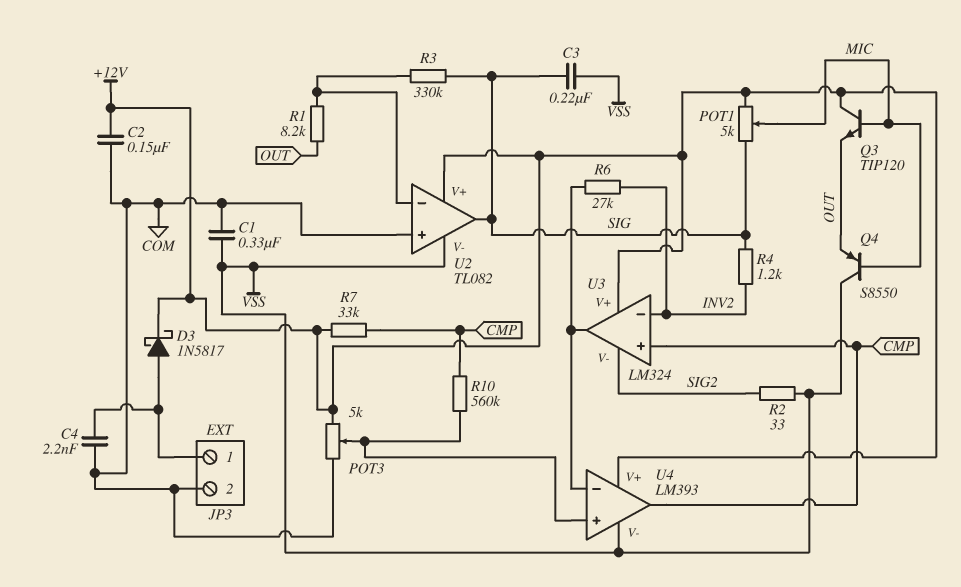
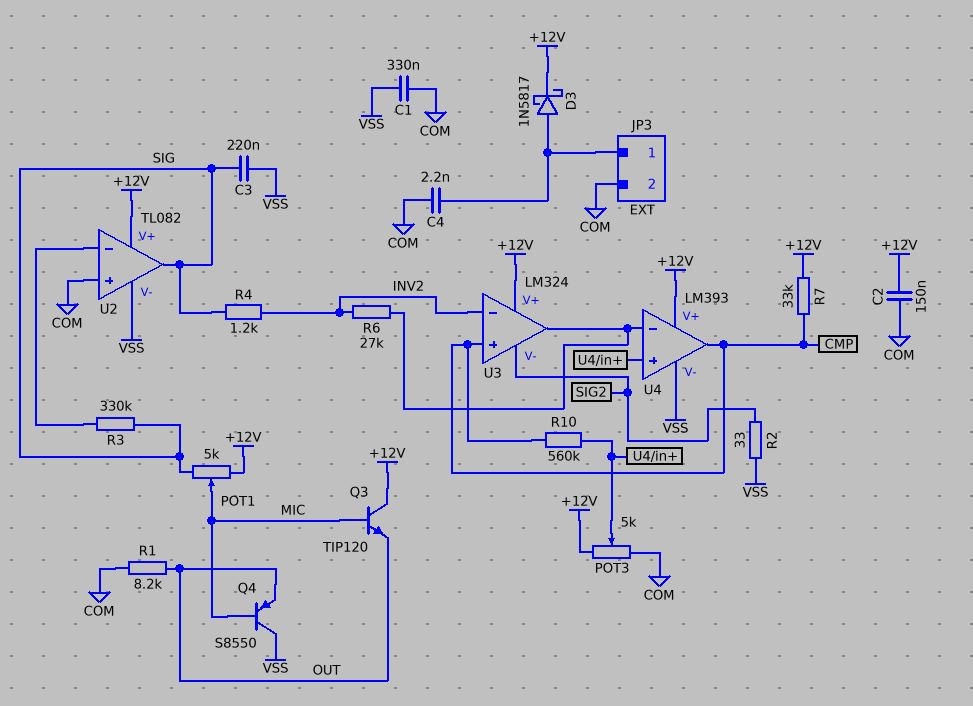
R1: 8.2k (OUT, U2/in-) -> 8.2k (COM, OUT)

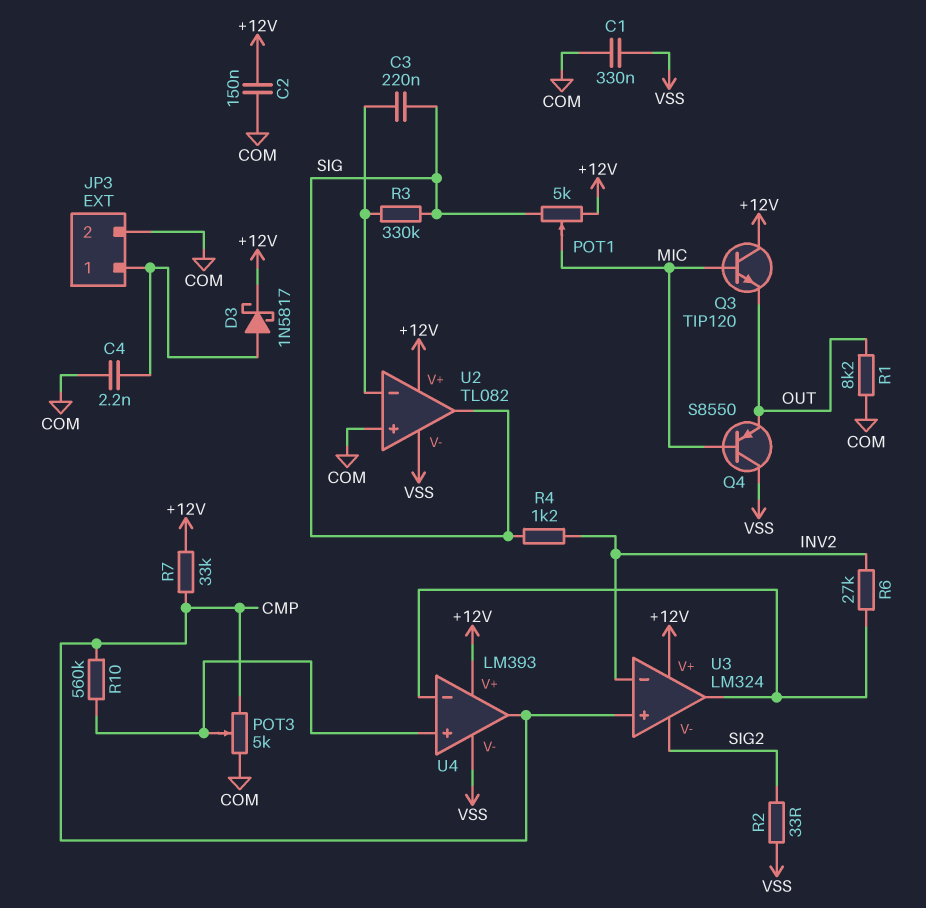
C3: 220nF (SIG, VSS) -> 220nF (SIG, U2/in-)
POT3: 5k (+12V, COM, wiper U4/in+) -> 5k (CMP, COM, wiper U4/in+)

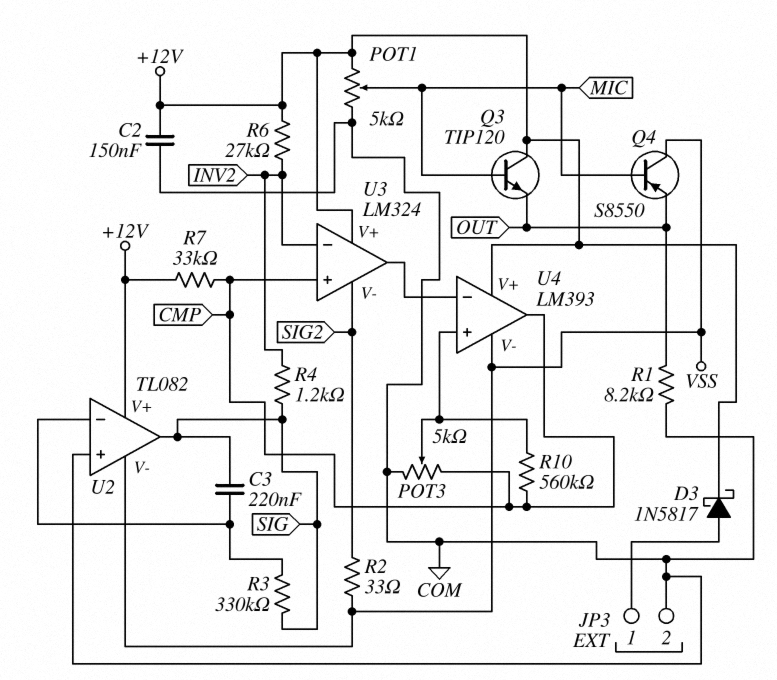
C1: 330nF (COM, VSS) -> none
C4: 2.2nF (COM, JP3/1) -> none
POT1: 5k (+12V, SIG, wiper MIC) -> 5k (+12V, COM, wiper MIC)
R6: 27k (INV2, U3/out) -> 27k (+12V, INV2)

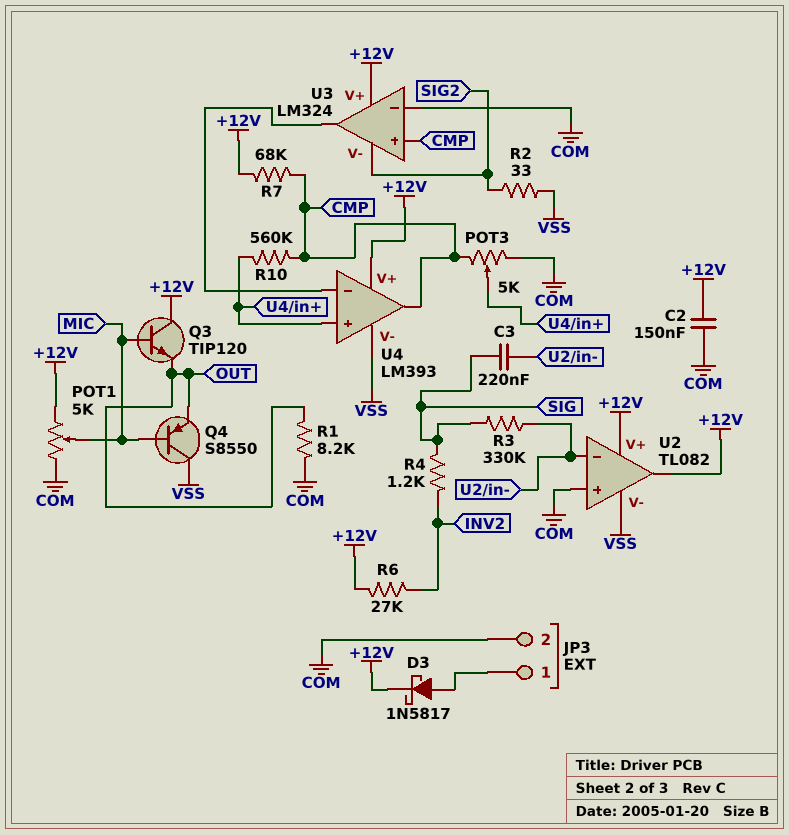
R7: 33k (+12V, CMP) -> 68k (+12V, CMP)
U2 pin out: SIG -> +12V
U3 pin in-: INV2 -> COM

